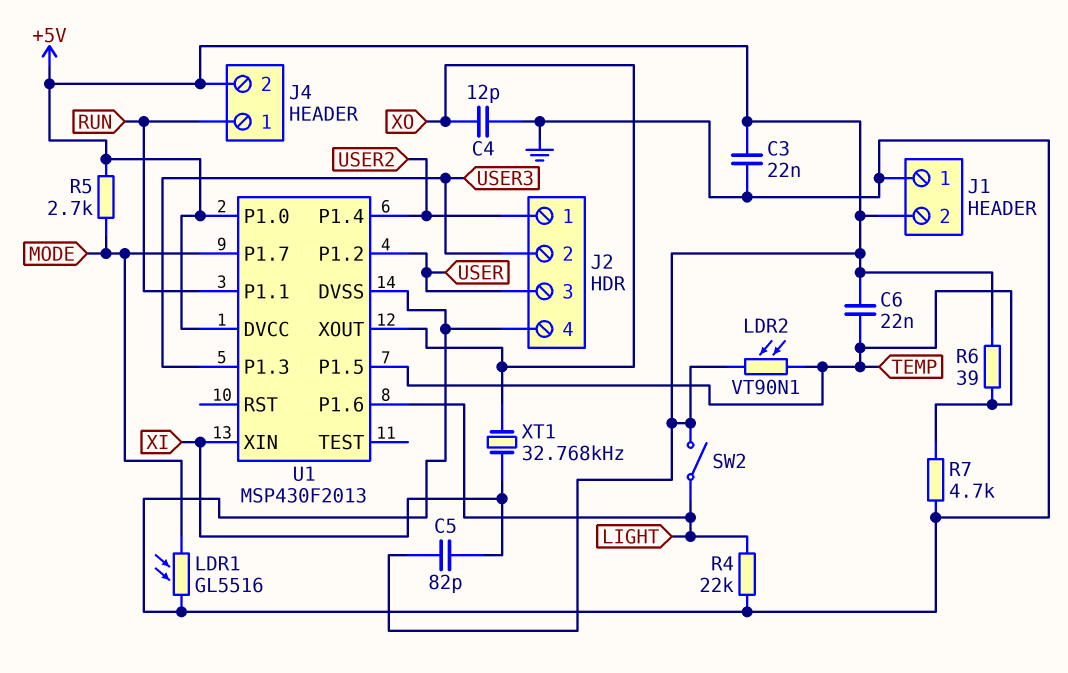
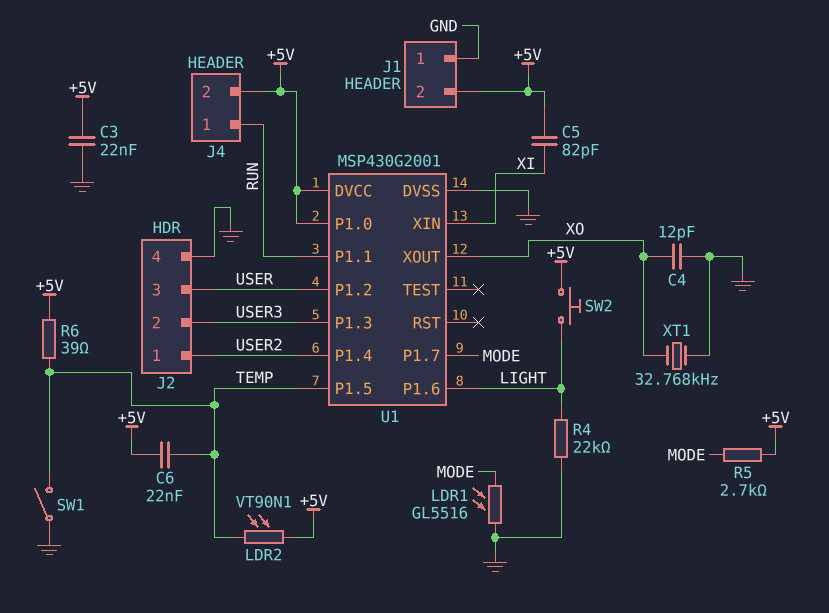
R7: 4.7k (GND, TEMP) -> none
SW1: none -> switch (GND, TEMP)
SW2: switch (+5V, LIGHT) -> button (+5V, LIGHT)
U1: MSP430F2013 -> MSP430G2001
XT1: 32.768kHz (XI, XO) -> 32.768kHz (GND, XO)

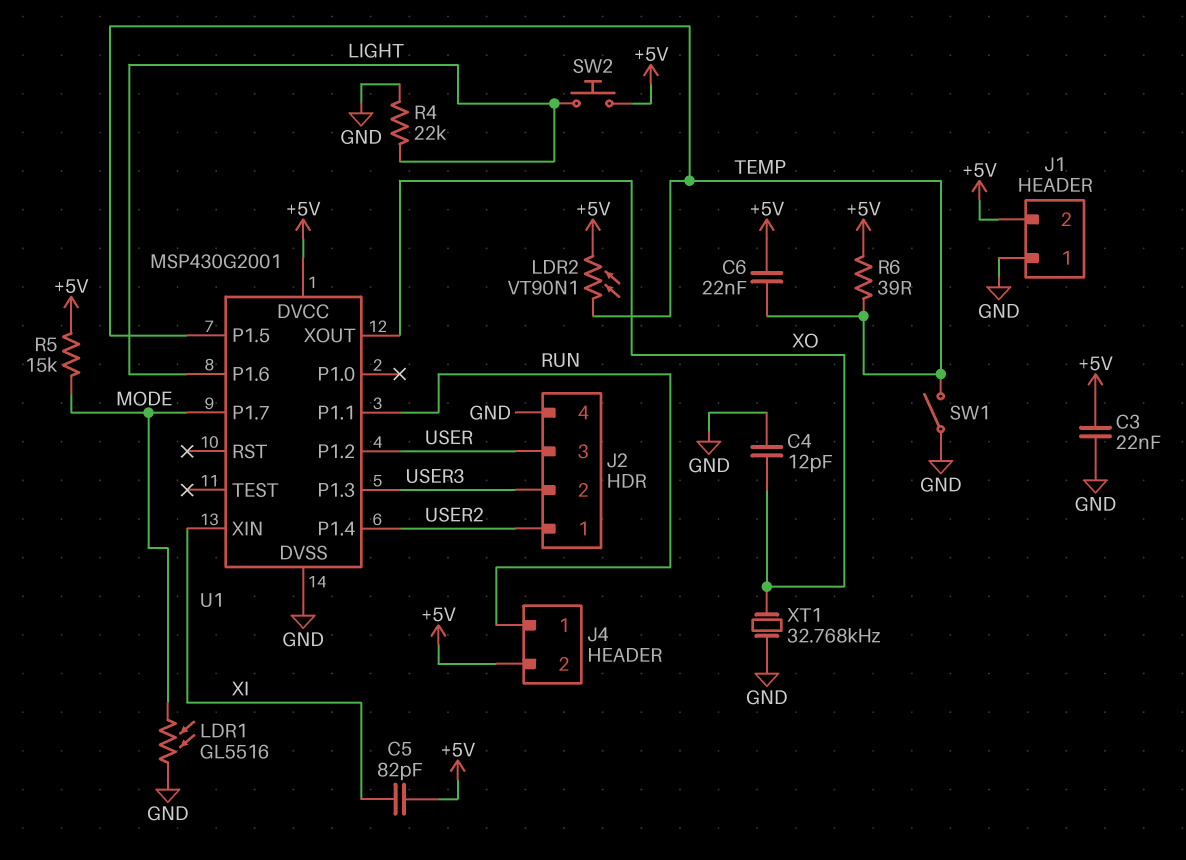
R5: 2.7k (+5V, MODE) -> 15k (+5V, MODE)
U1 pin P1.0: +5V -> none

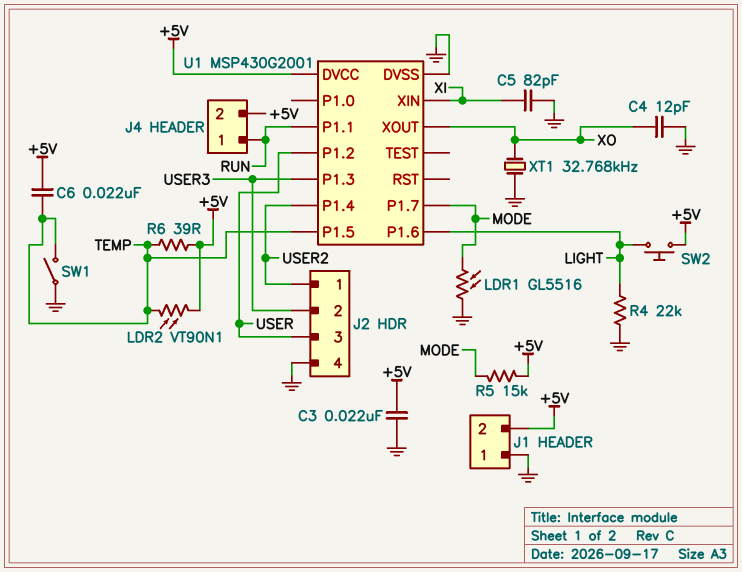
C5: 82pF (+5V, XI) -> 82pF (GND, XI)

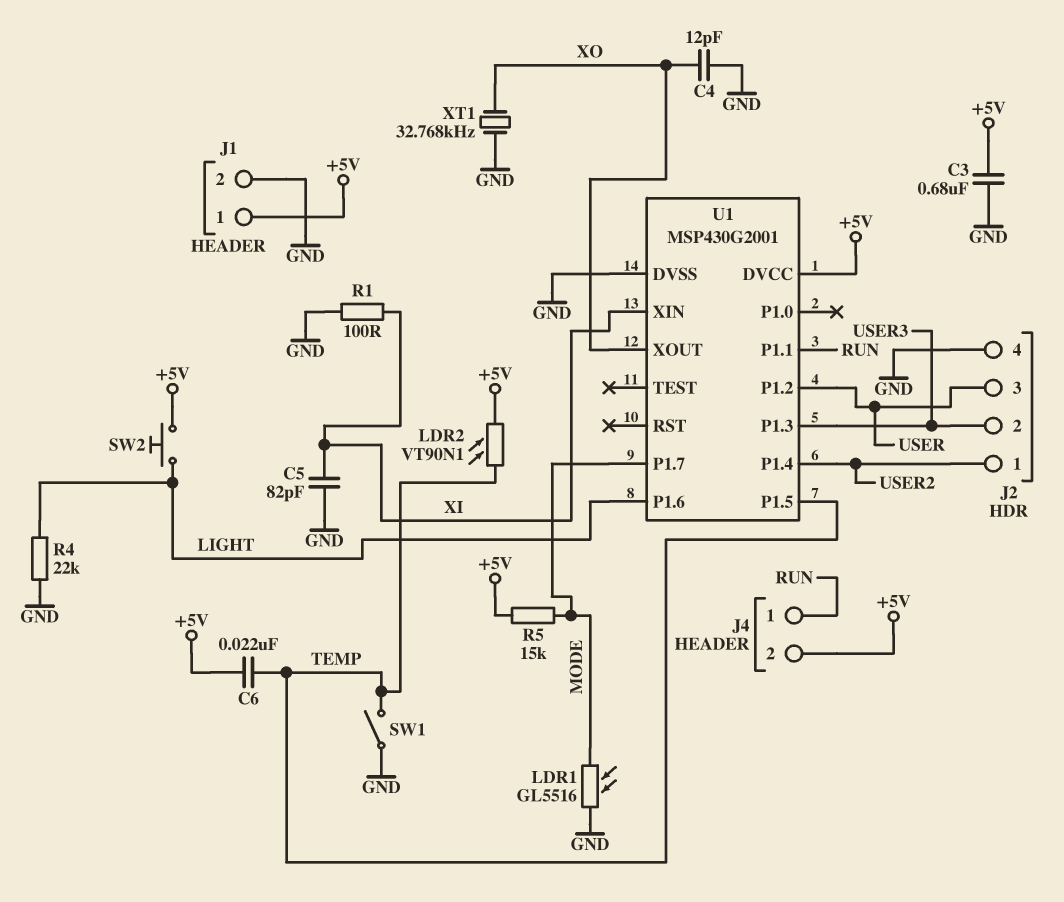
C3: 22nF (+5V, GND) -> 680nF (+5V, GND)
J1 pin 1: GND -> +5V
J1 pin 2: +5V -> GND
R1: none -> 100 (GND, XI)
R6: 39 (+5V, TEMP) -> none

